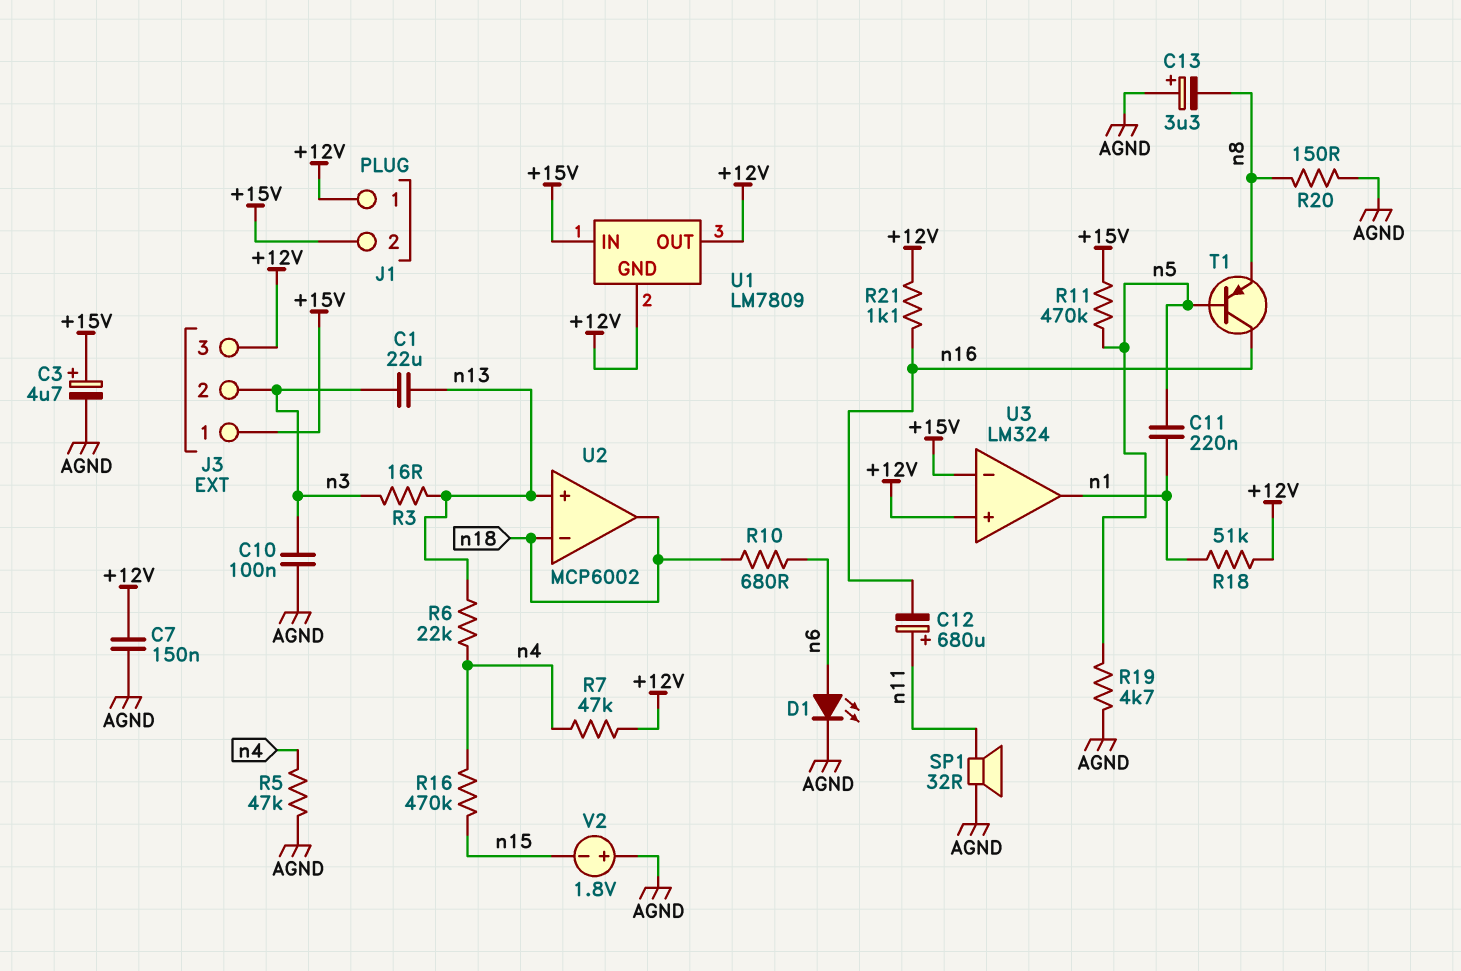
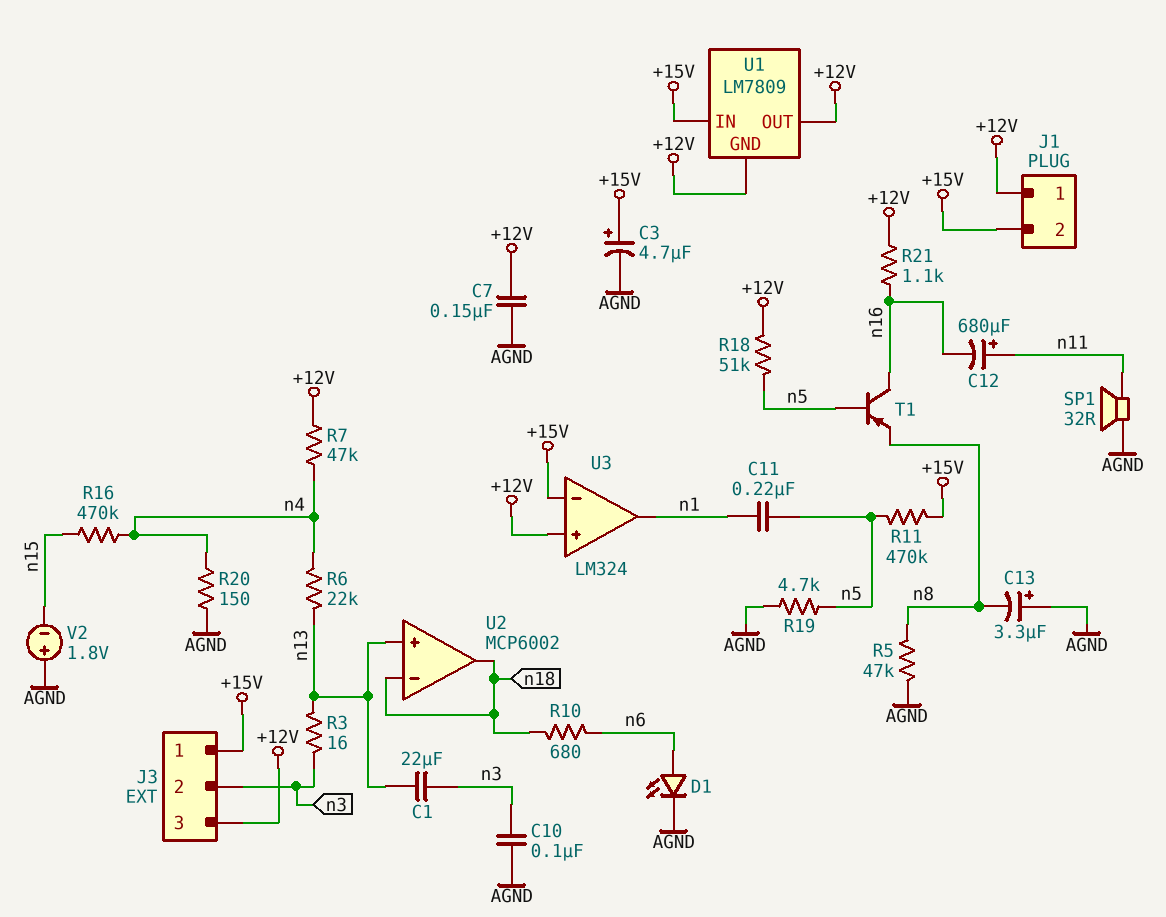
R5: 47k (AGND, n4) -> 47k (AGND, n8)
R18: 51k (+12V, n1) -> 51k (+12V, n5)
R20: 150 (AGND, n8) -> 150 (AGND, n4)

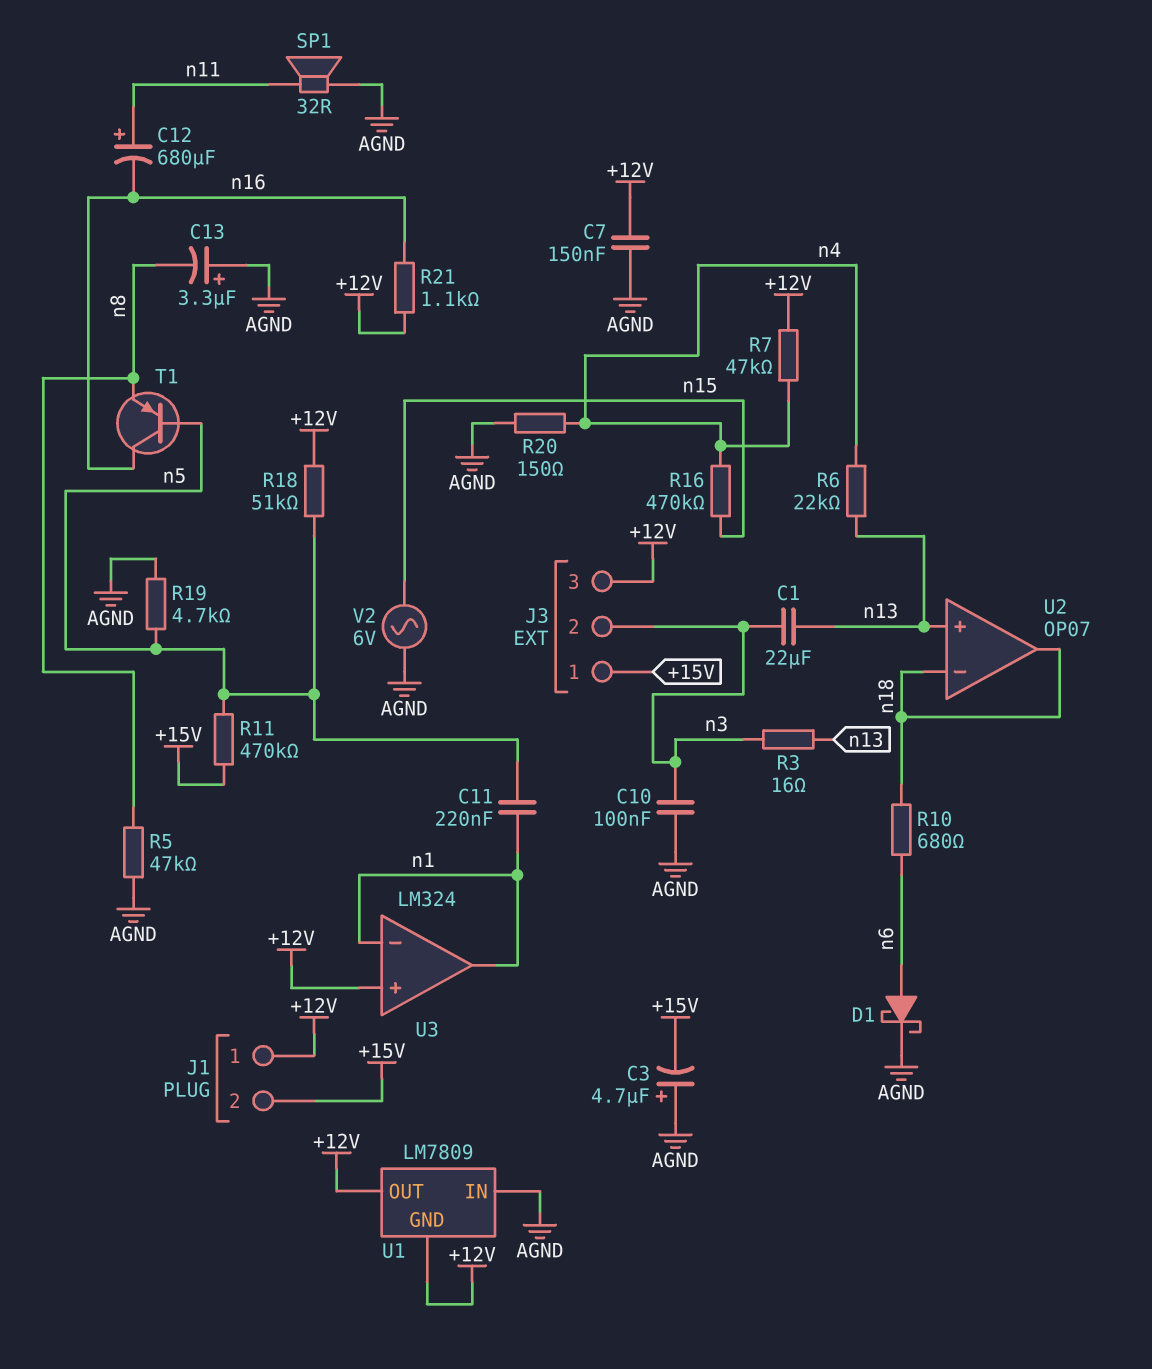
C3: 4.7uF (plus +15V, minus AGND) -> 4.7uF (plus AGND, minus +15V)
D1: LED (A n6, K AGND) -> schottky (A n6, K AGND)
U1 pin IN: +15V -> AGND
U2: MCP6002 -> OP07
U3 pin in-: +15V -> n1
V2: 1.8V (plus AGND, minus n15) -> AC 6V (AGND, n15)

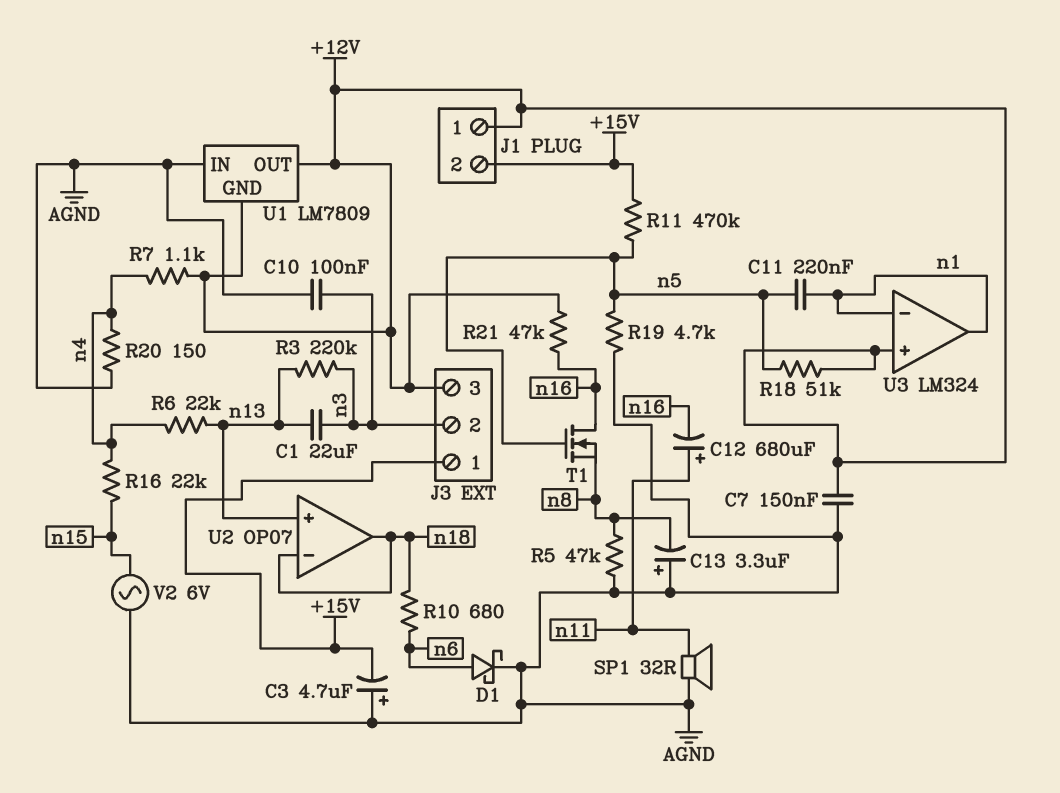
R3: 16 (n3, n13) -> 220k (n3, n13)
R7: 47k (+12V, n4) -> 1.1k (+12V, n4)
R16: 470k (n4, n15) -> 22k (n4, n15)
R21: 1.1k (+12V, n16) -> 47k (+12V, n16)
T1: PNP (B n5, C n16, E n8) -> NMOS (G n5, D n16, S n8)

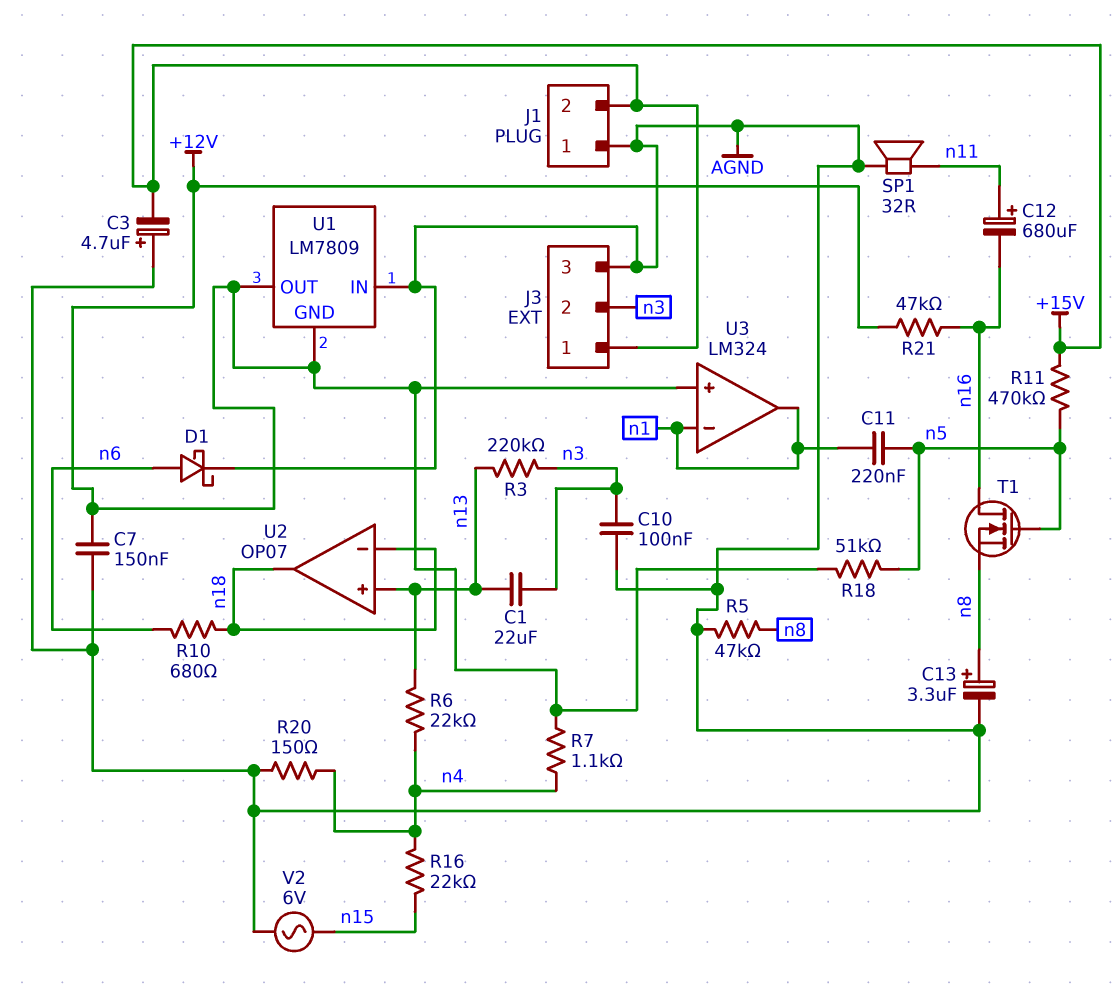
C13: 3.3uF (plus AGND, minus n8) -> 3.3uF (plus n8, minus AGND)
J1 pin 1: +12V -> AGND
J3 pin 3: +12V -> AGND
R19: 4.7k (AGND, n5) -> none

